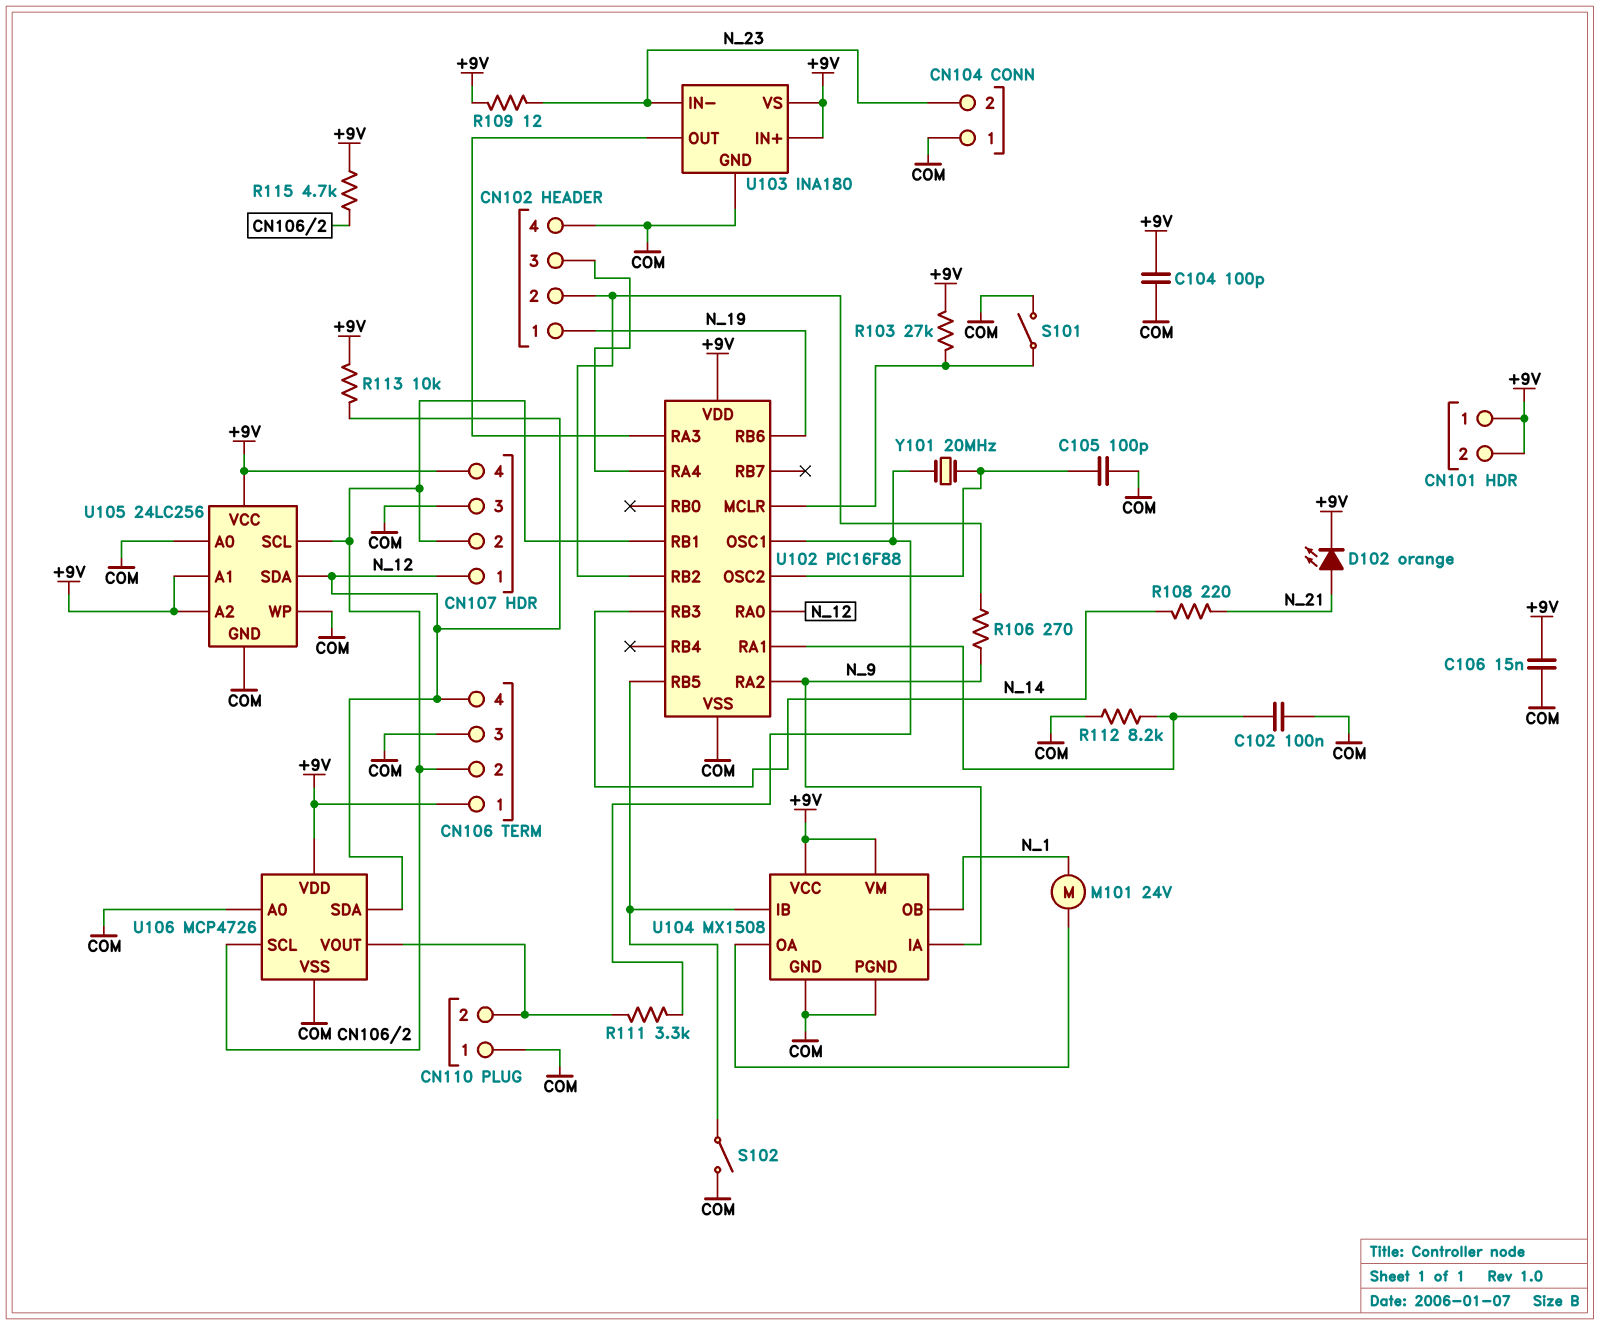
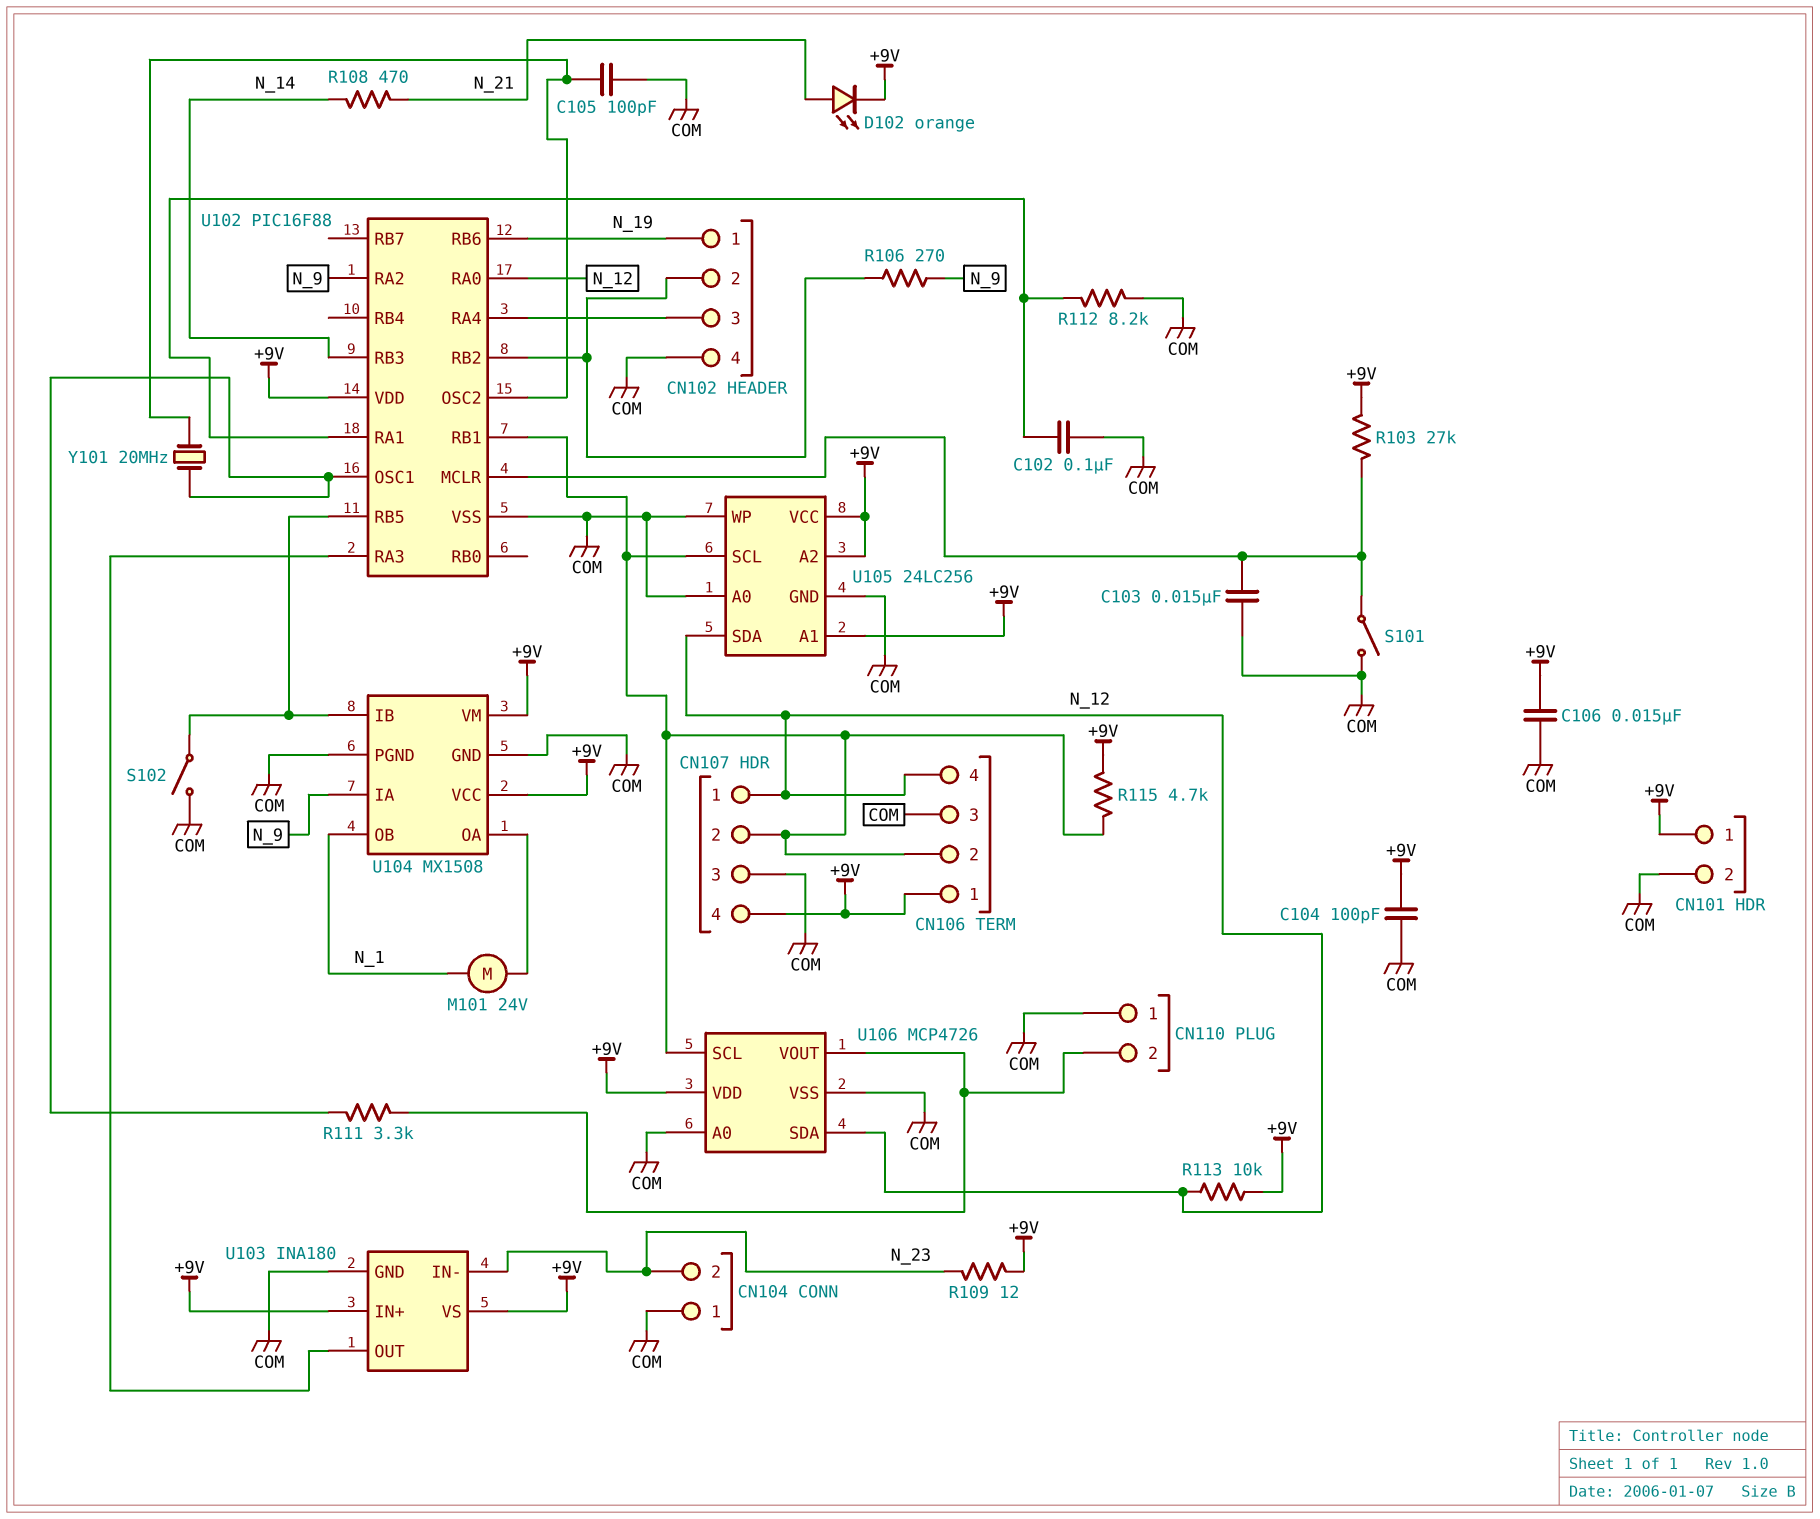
C103: none -> 15nF (COM, U102/MCLR)
CN101 pin 2: +9V -> COM
R108: 220 (N_14, N_21) -> 470 (N_14, N_21)

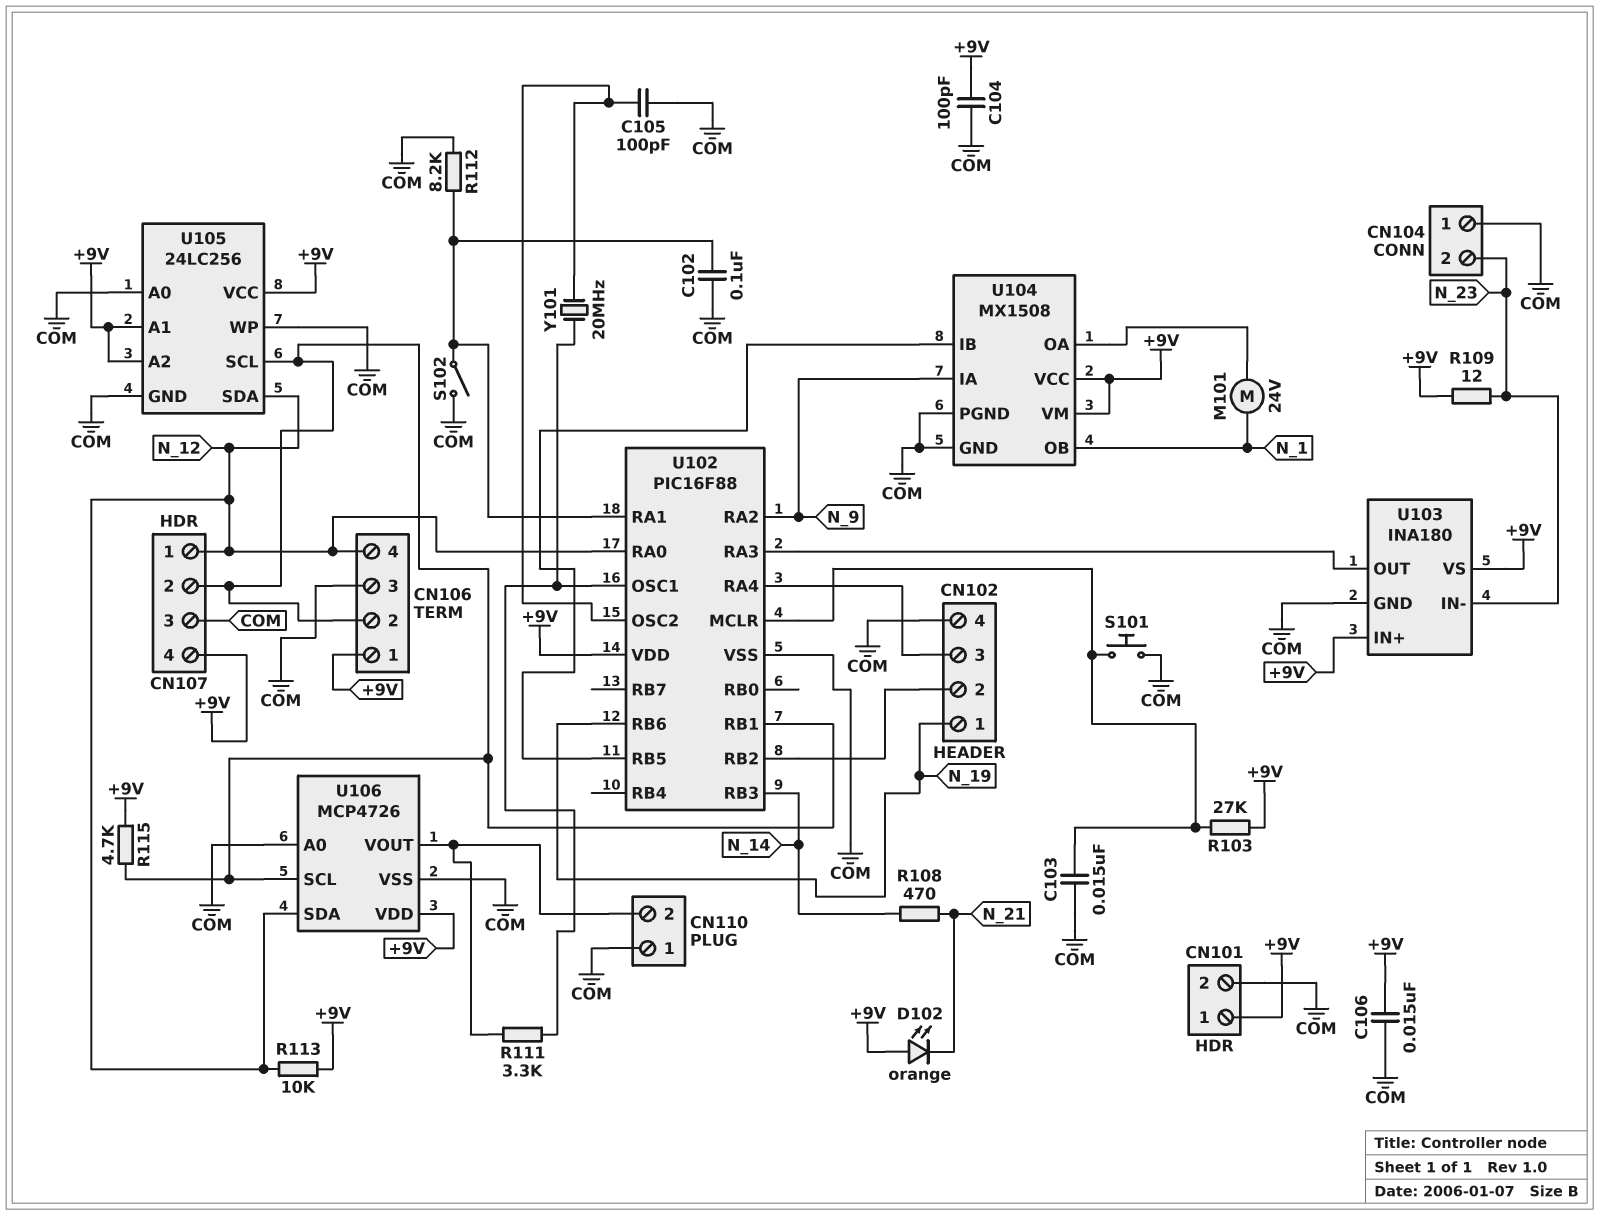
D102: LED orange (A N_21, K +9V) -> LED orange (A +9V, K N_21)
R106: 270 (CN102/2, N_9) -> none
S101: switch (COM, U102/MCLR) -> button (COM, U102/MCLR)
S102: switch (COM, U102/RB5) -> switch (COM, U102/RA1)

